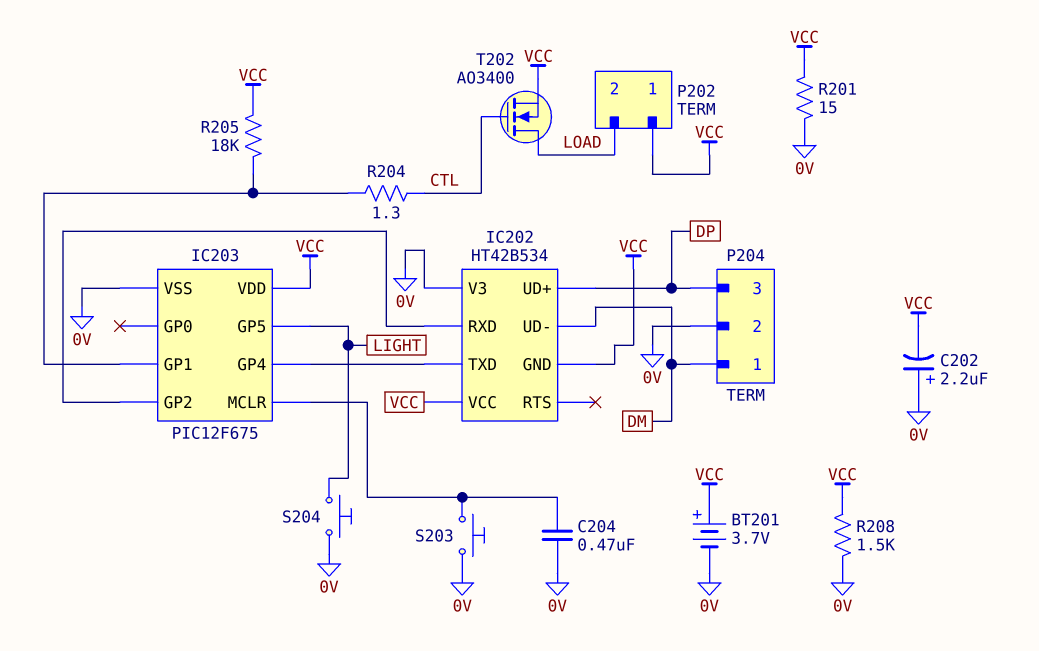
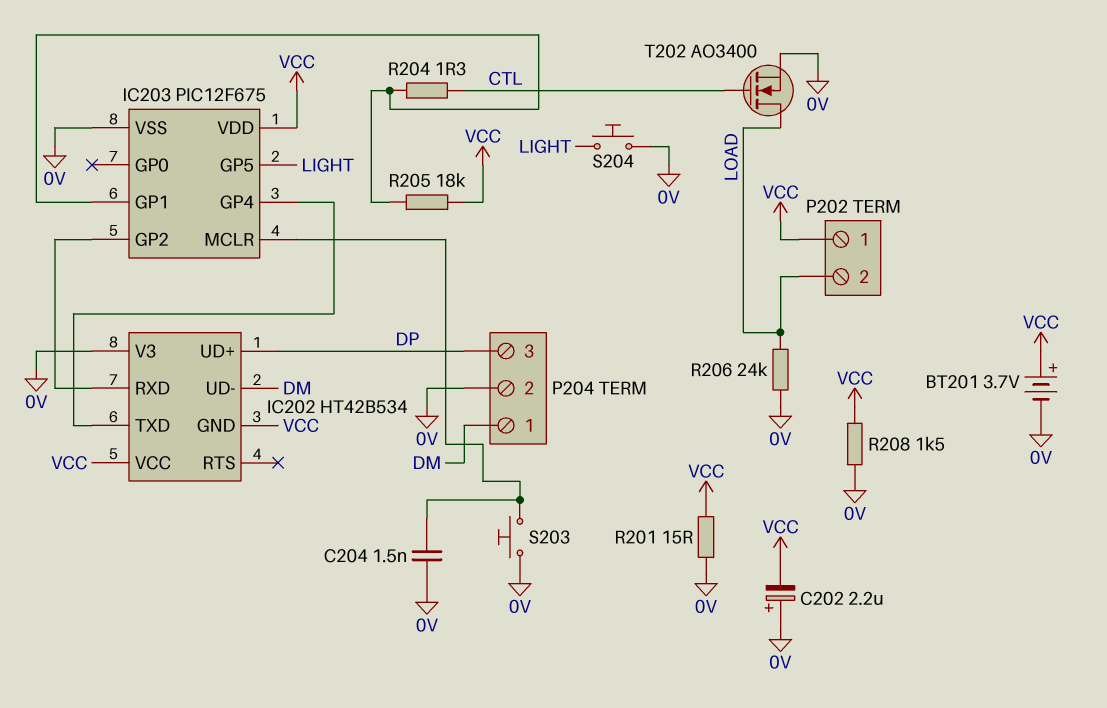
C204: 470nF (0V, IC203/MCLR) -> 1.5nF (0V, IC203/MCLR)
R206: none -> 24k (0V, LOAD)
T202: NMOS AO3400 (G CTL, D LOAD, S VCC) -> NMOS AO3400 (G CTL, D LOAD, S 0V)

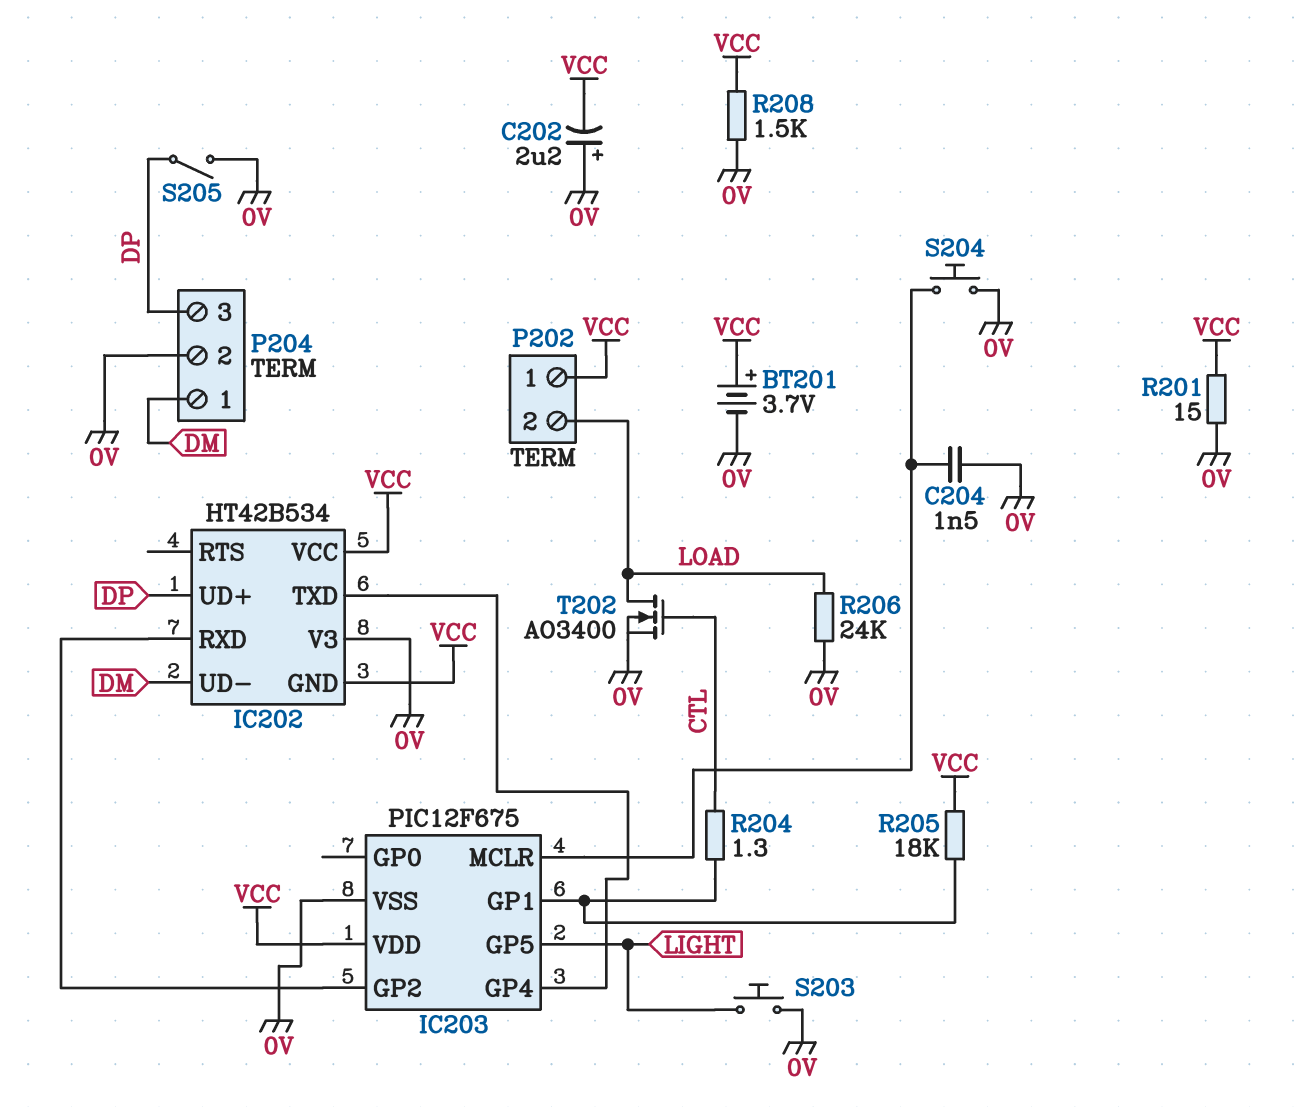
S203: button (0V, IC203/MCLR) -> button (0V, LIGHT)
S204: button (0V, LIGHT) -> button (0V, IC203/MCLR)
S205: none -> switch (0V, DP)

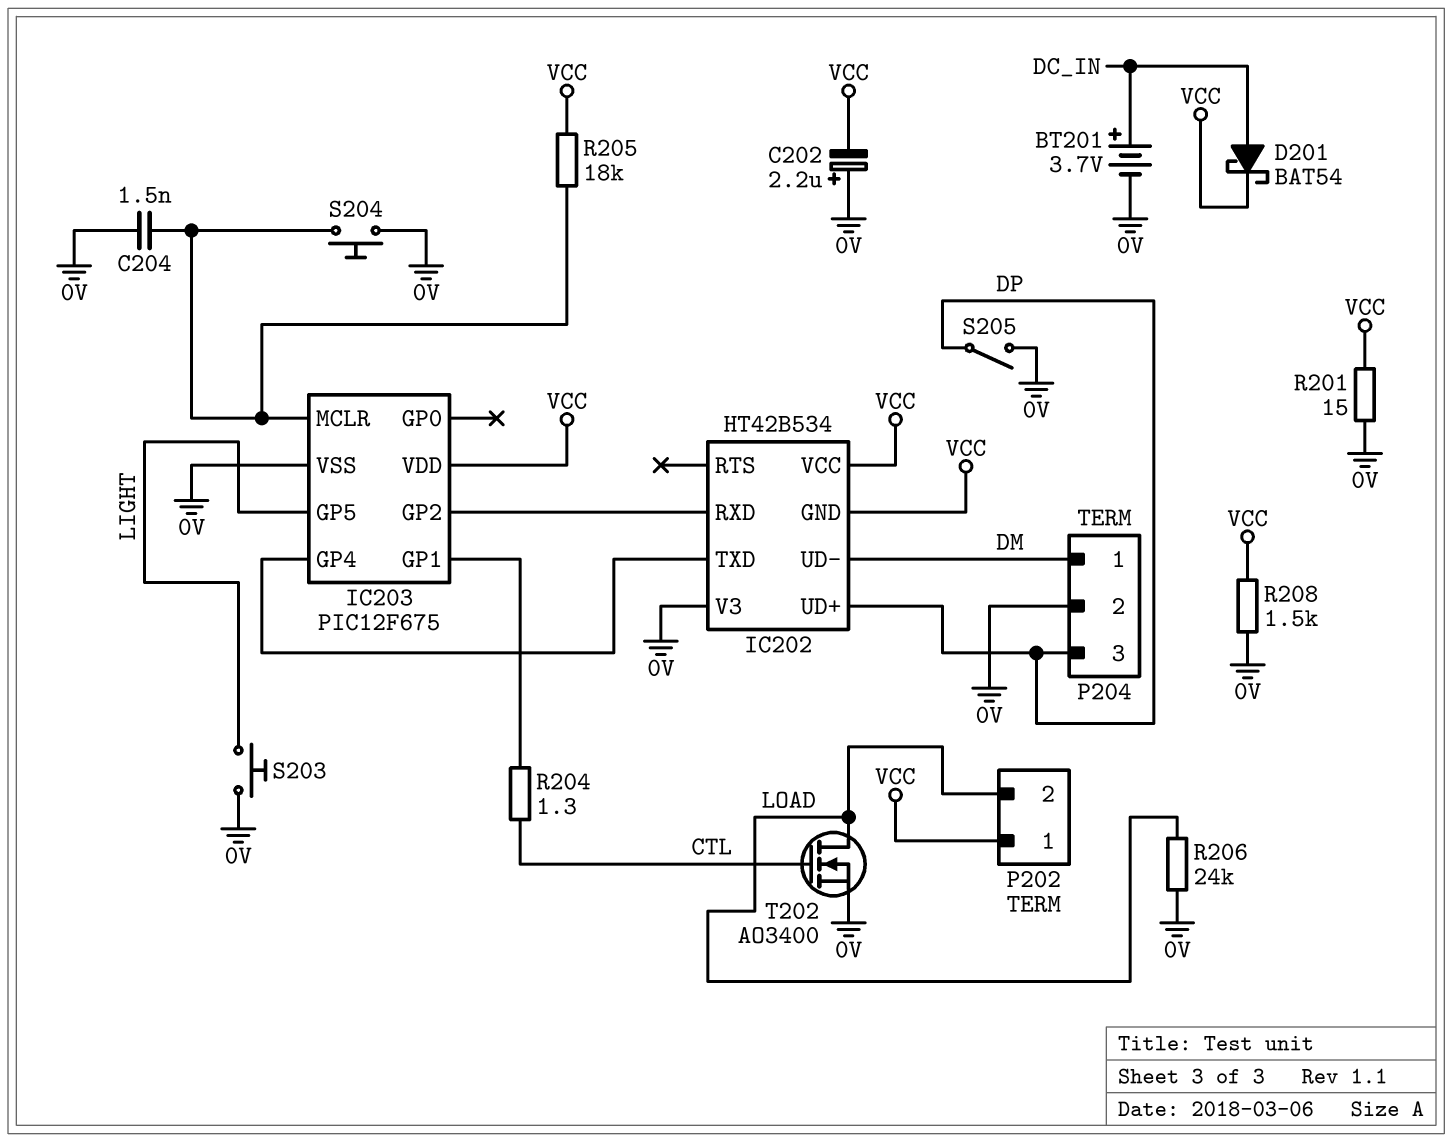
BT201: 3.7V (plus VCC, minus 0V) -> 3.7V (plus DC_IN, minus 0V)
D201: none -> schottky BAT54 (A DC_IN, K VCC)
R205: 18k (IC203/GP1, VCC) -> 18k (IC203/MCLR, VCC)

